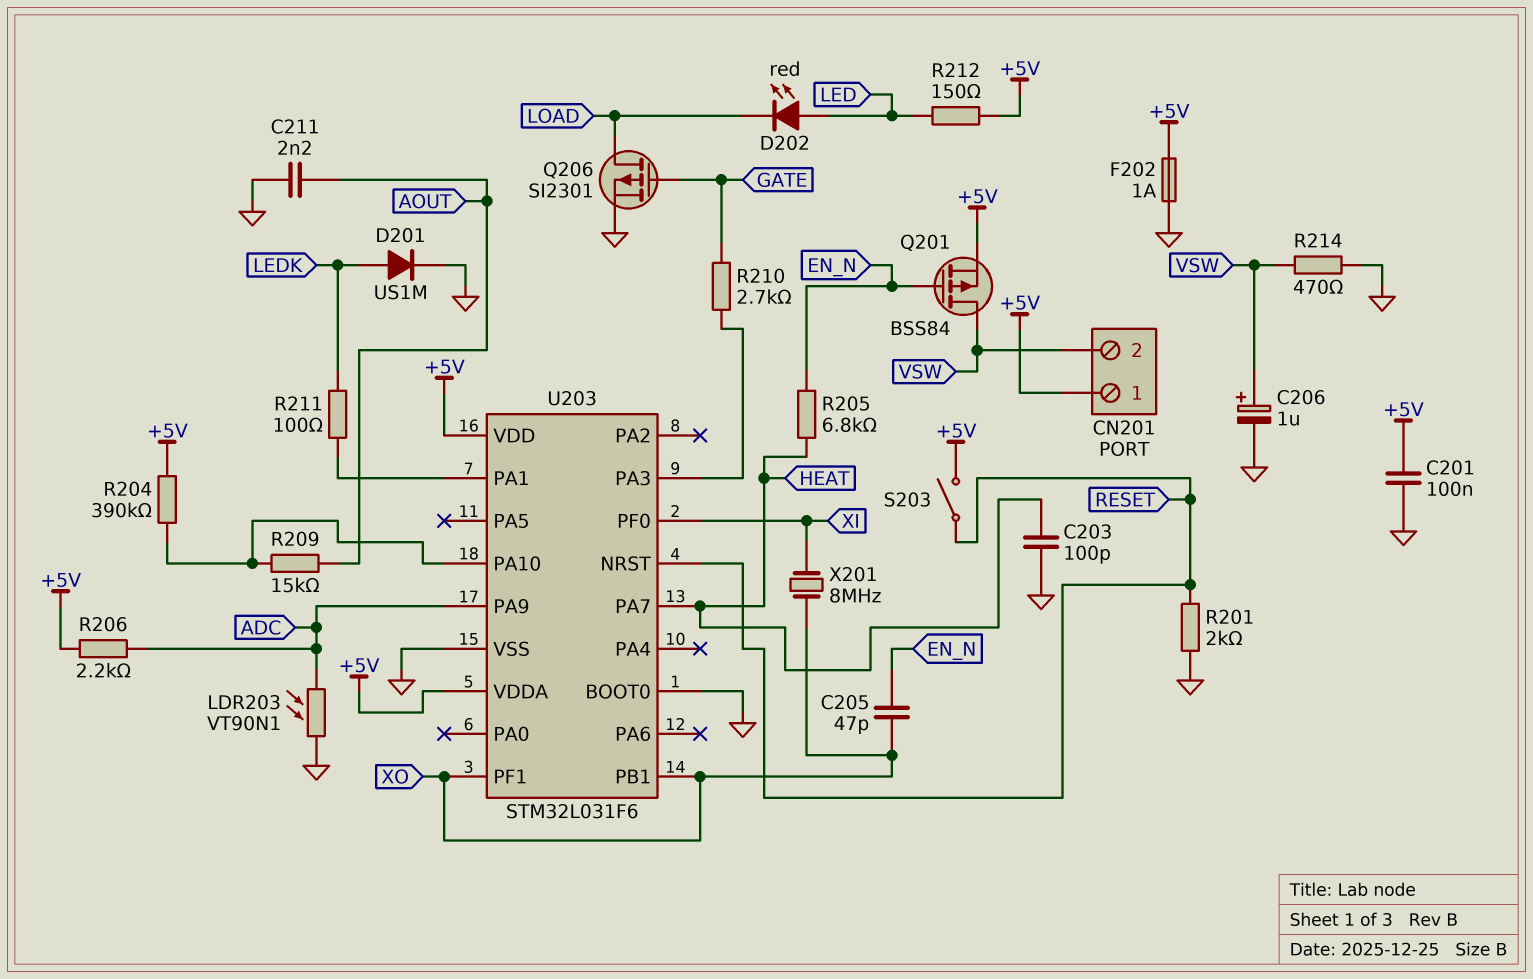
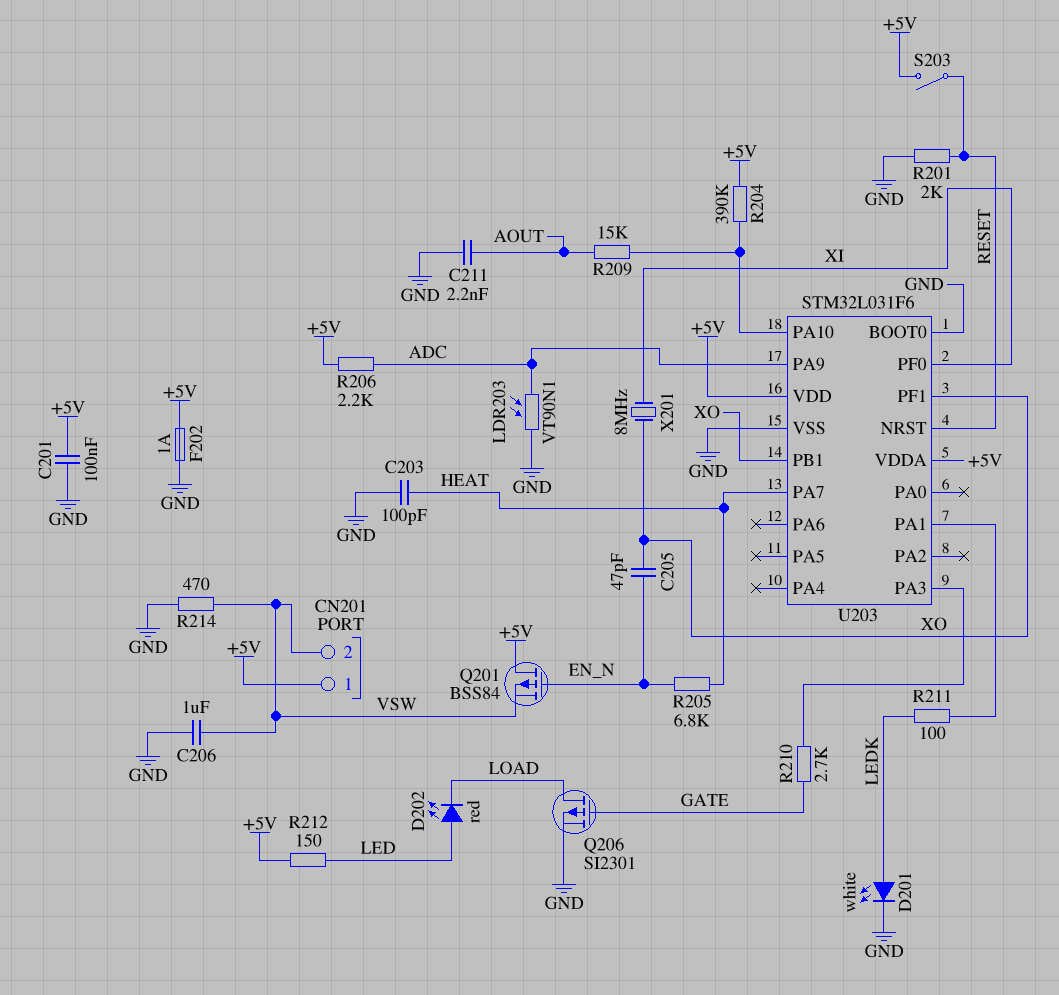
C206: 1uF (plus VSW, minus GND) -> 1uF (GND, VSW)
D201: diode US1M (A LEDK, K GND) -> LED white (A LEDK, K GND)
Q201: PMOS BSS84 (G EN_N, D VSW, S +5V) -> PMOS BSS84 (G EN_N, D +5V, S VSW)

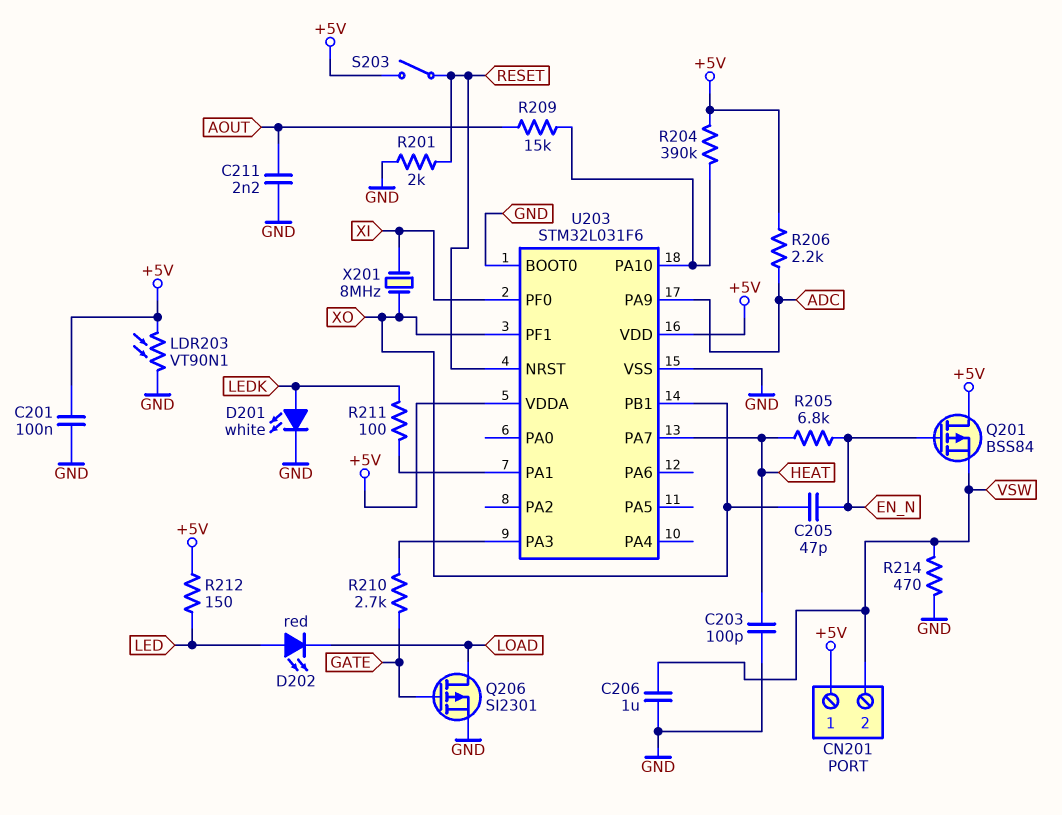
F202: 1A (+5V, GND) -> none
LDR203: VT90N1 (ADC, GND) -> VT90N1 (+5V, GND)

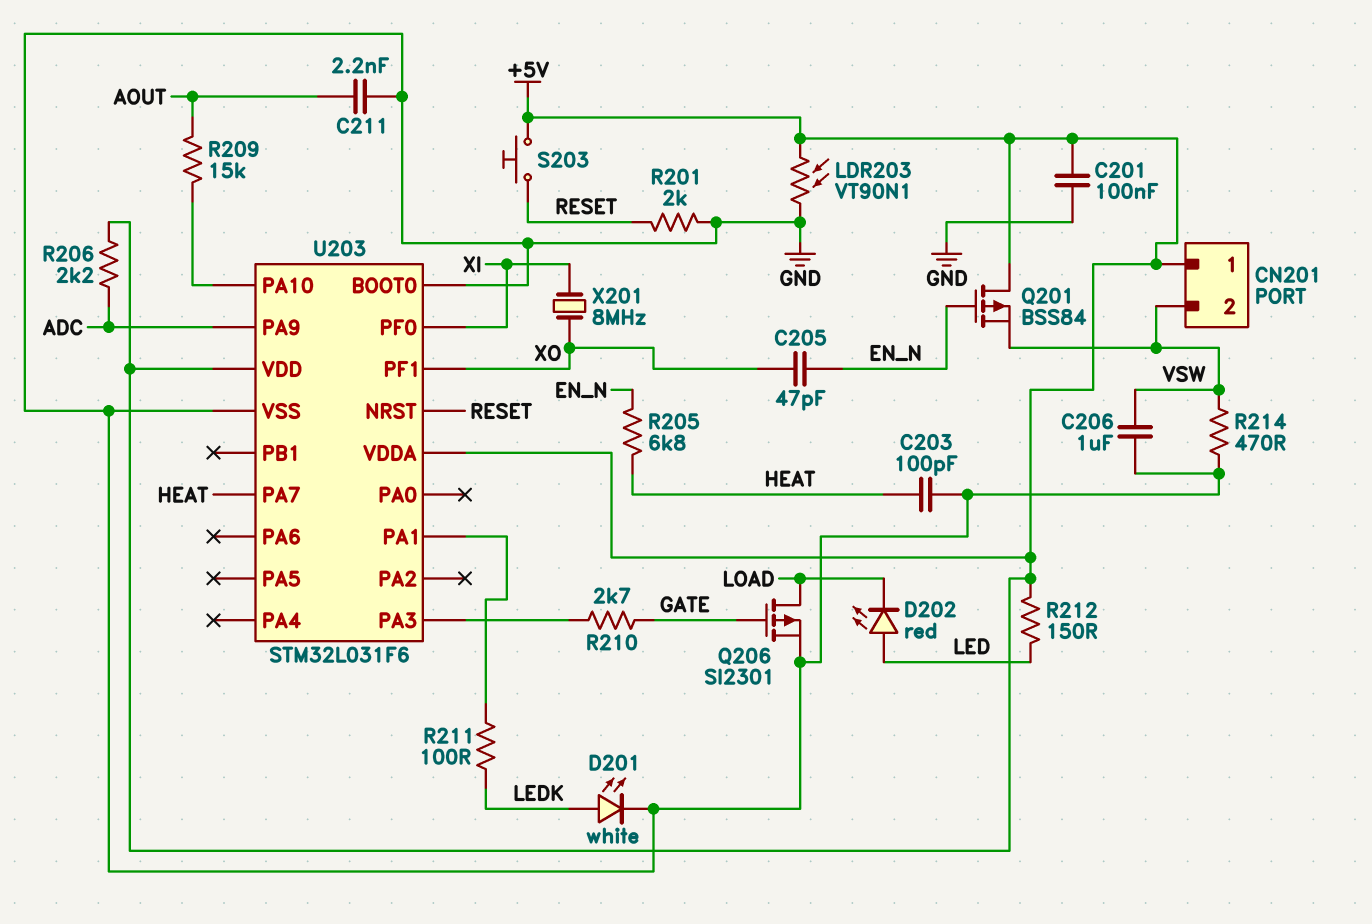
R204: 390k (+5V, U203/PA10) -> none
S203: switch (+5V, RESET) -> button (+5V, RESET)
U203 pin PB1: XO -> none

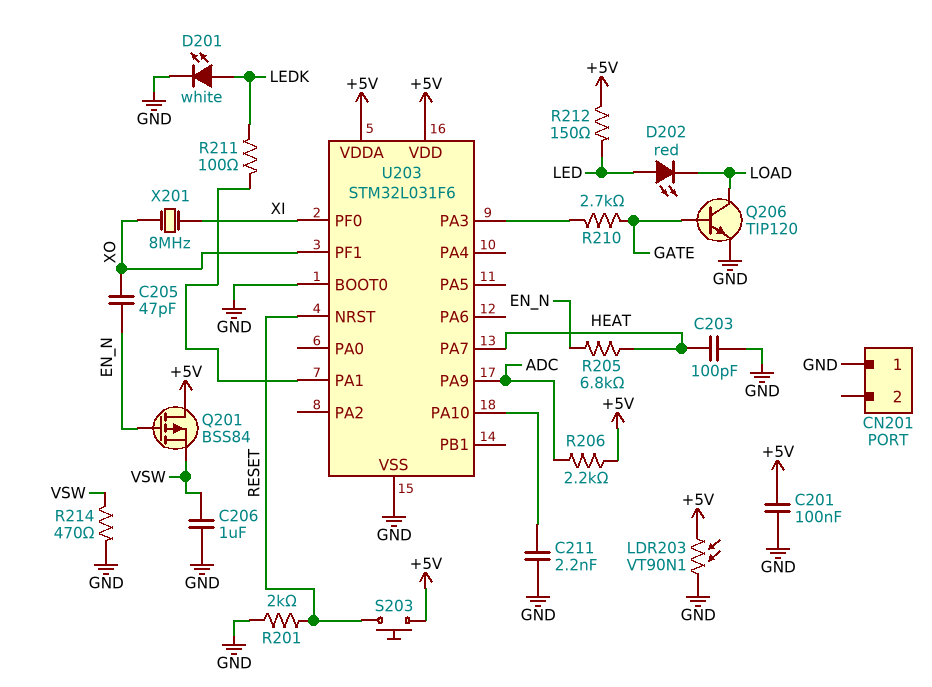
C211: 2.2nF (AOUT, GND) -> 2.2nF (GND, U203/PA10)
CN201 pin 1: +5V -> GND
CN201 pin 2: VSW -> none
Q206: PMOS SI2301 (G GATE, D LOAD, S GND) -> NPN TIP120 (B GATE, C LOAD, E GND)
R209: 15k (AOUT, U203/PA10) -> none

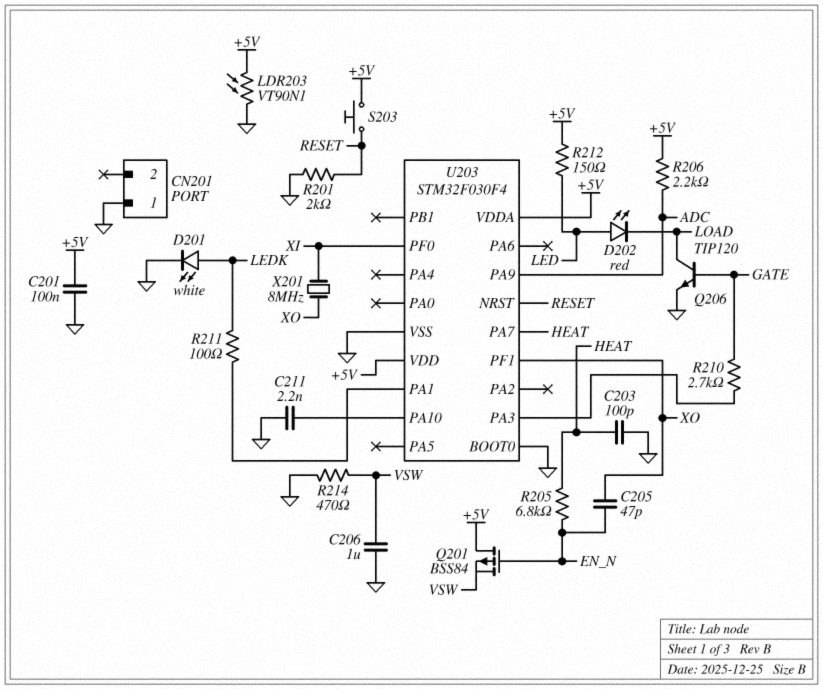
U203: STM32L031F6 -> STM32F030F4

